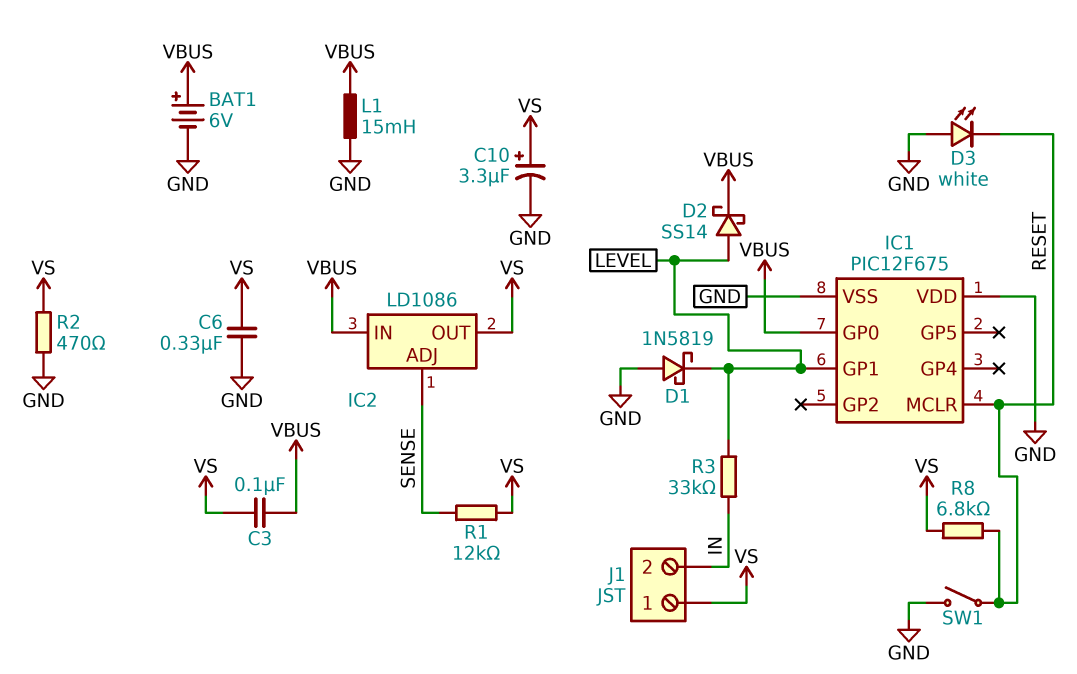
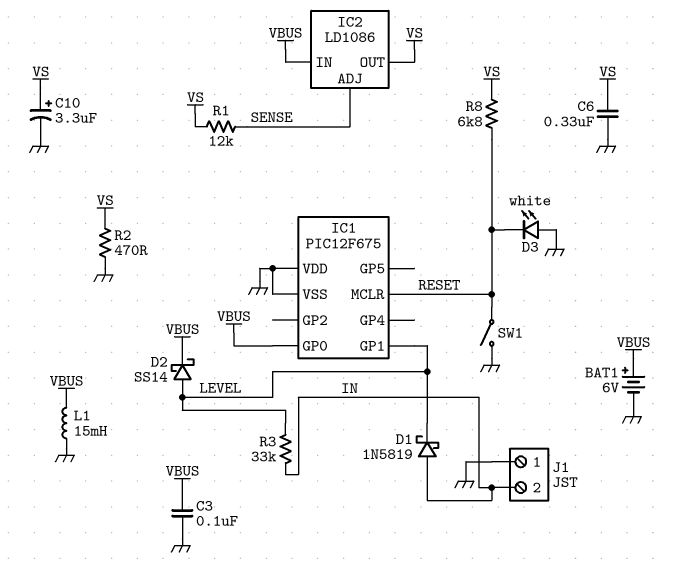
C3: 100nF (VBUS, VS) -> 100nF (GND, VBUS)
D1: schottky 1N5819 (A GND, K LEVEL) -> schottky 1N5819 (A IN, K LEVEL)
J1 pin 1: VS -> GND

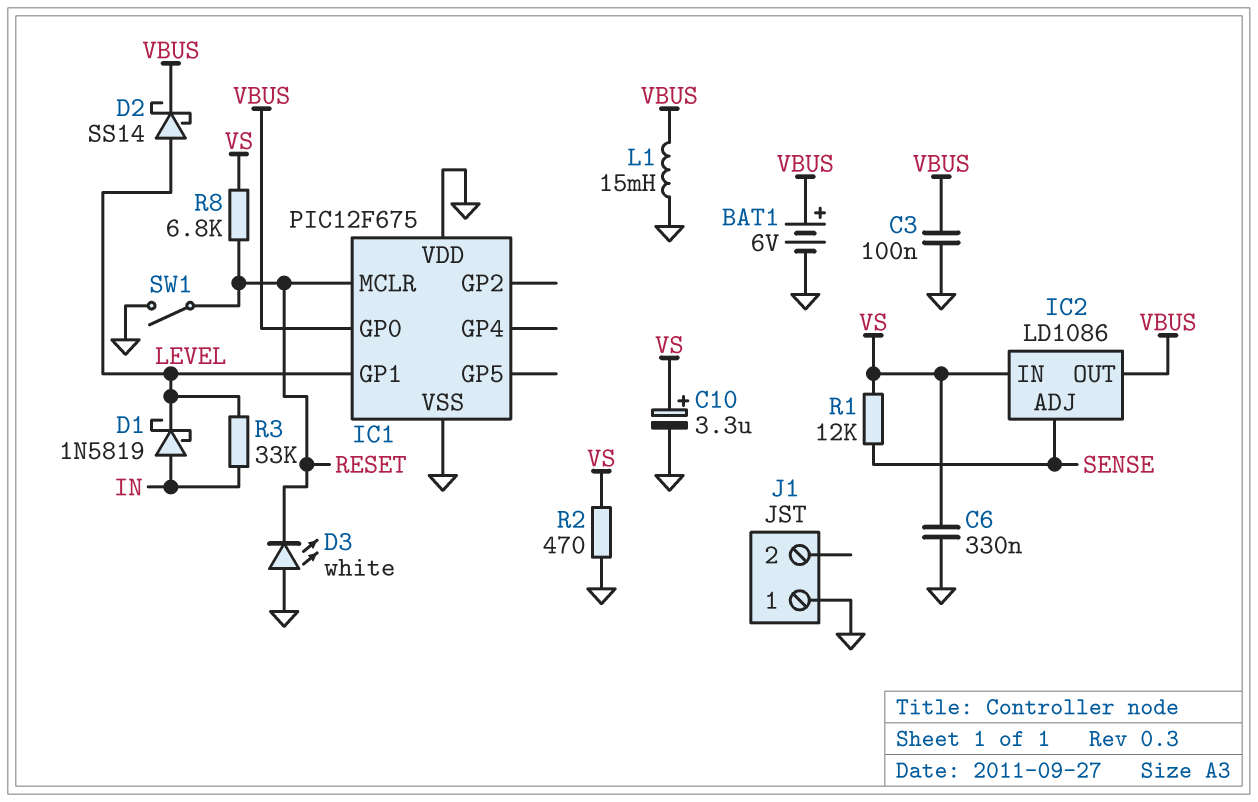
IC2 pin IN: VBUS -> VS
IC2 pin OUT: VS -> VBUS
J1 pin 2: IN -> none

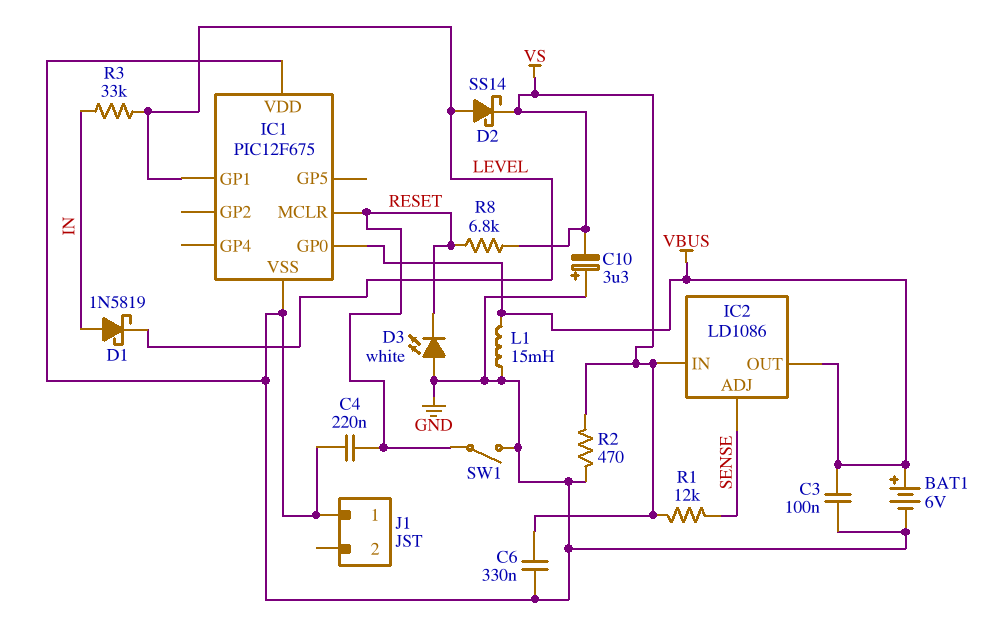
C4: none -> 220nF (GND, RESET)
C10: 3.3uF (plus VS, minus GND) -> 3.3uF (plus GND, minus VS)
D2: schottky SS14 (A LEVEL, K VBUS) -> schottky SS14 (A LEVEL, K VS)

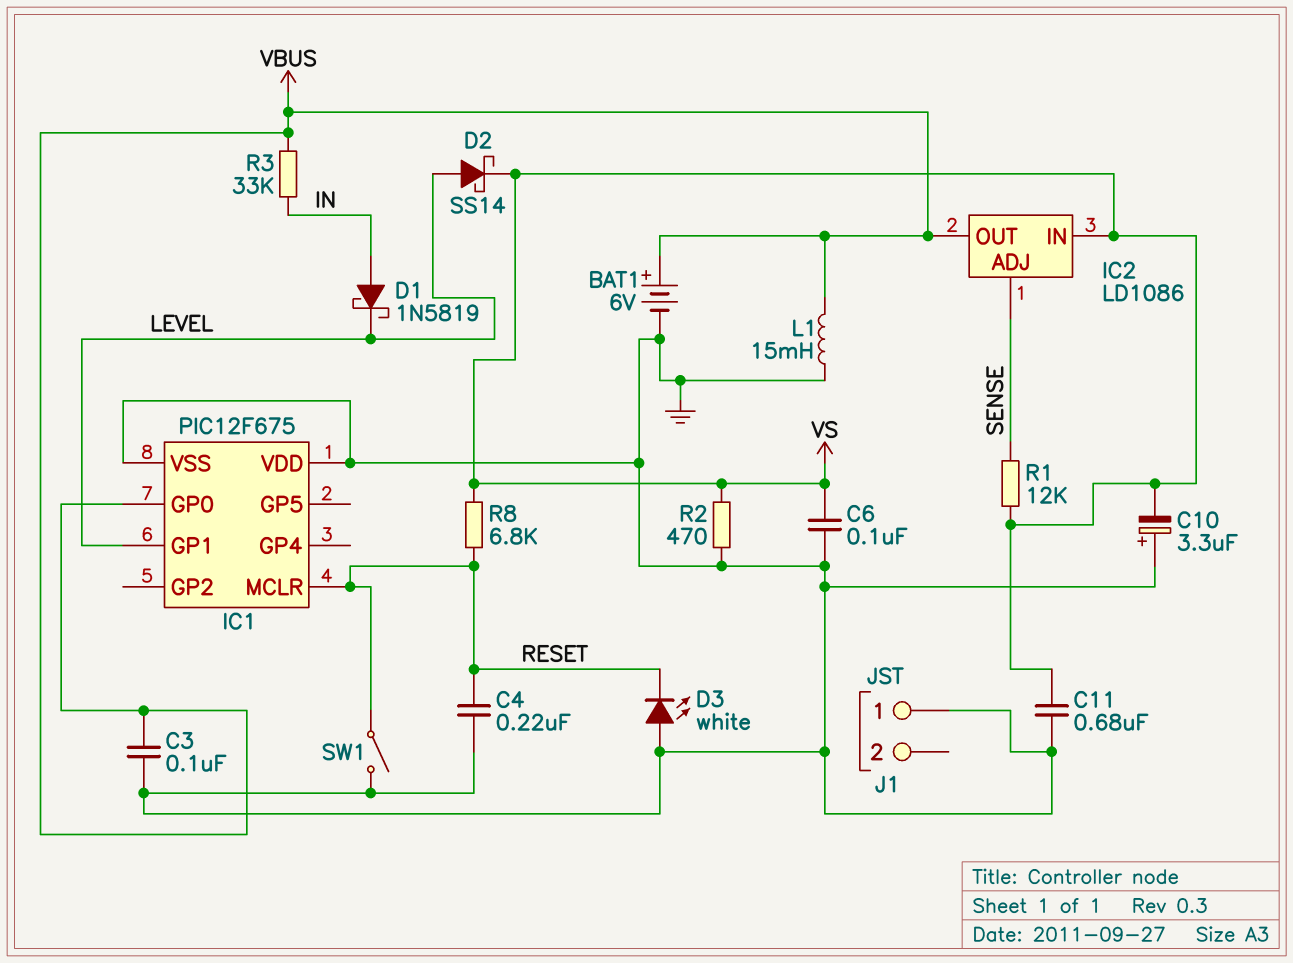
C6: 330nF (GND, VS) -> 100nF (GND, VS)
C11: none -> 680nF (GND, VS)
R3: 33k (IN, LEVEL) -> 33k (IN, VBUS)

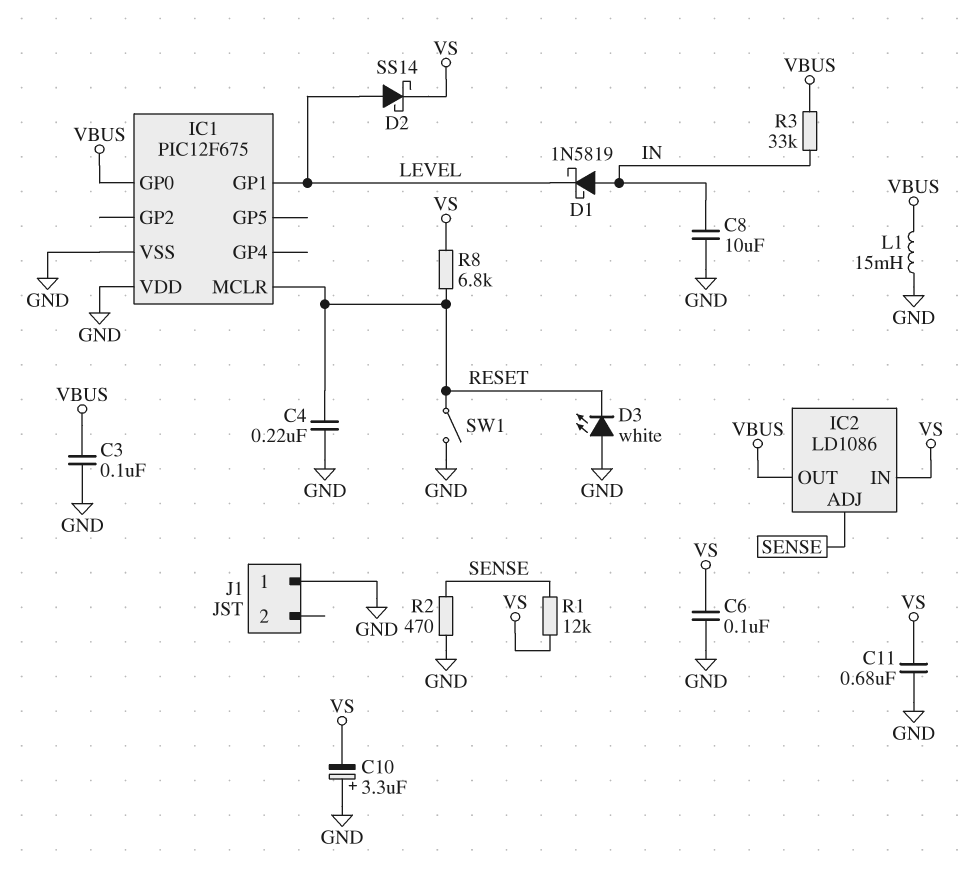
BAT1: 6V (plus VBUS, minus GND) -> none
C8: none -> 10uF (GND, IN)
R2: 470 (GND, VS) -> 470 (GND, SENSE)

